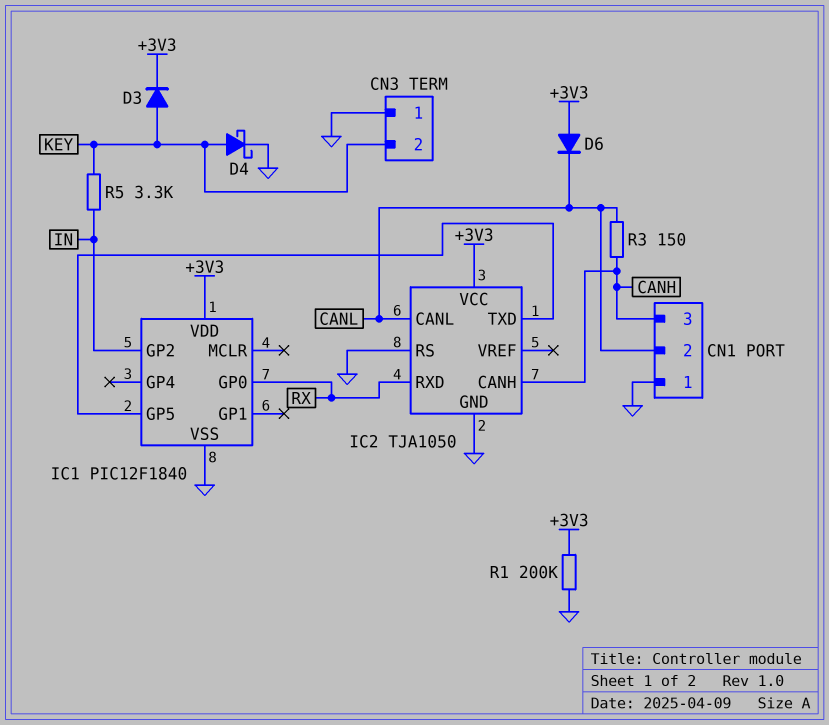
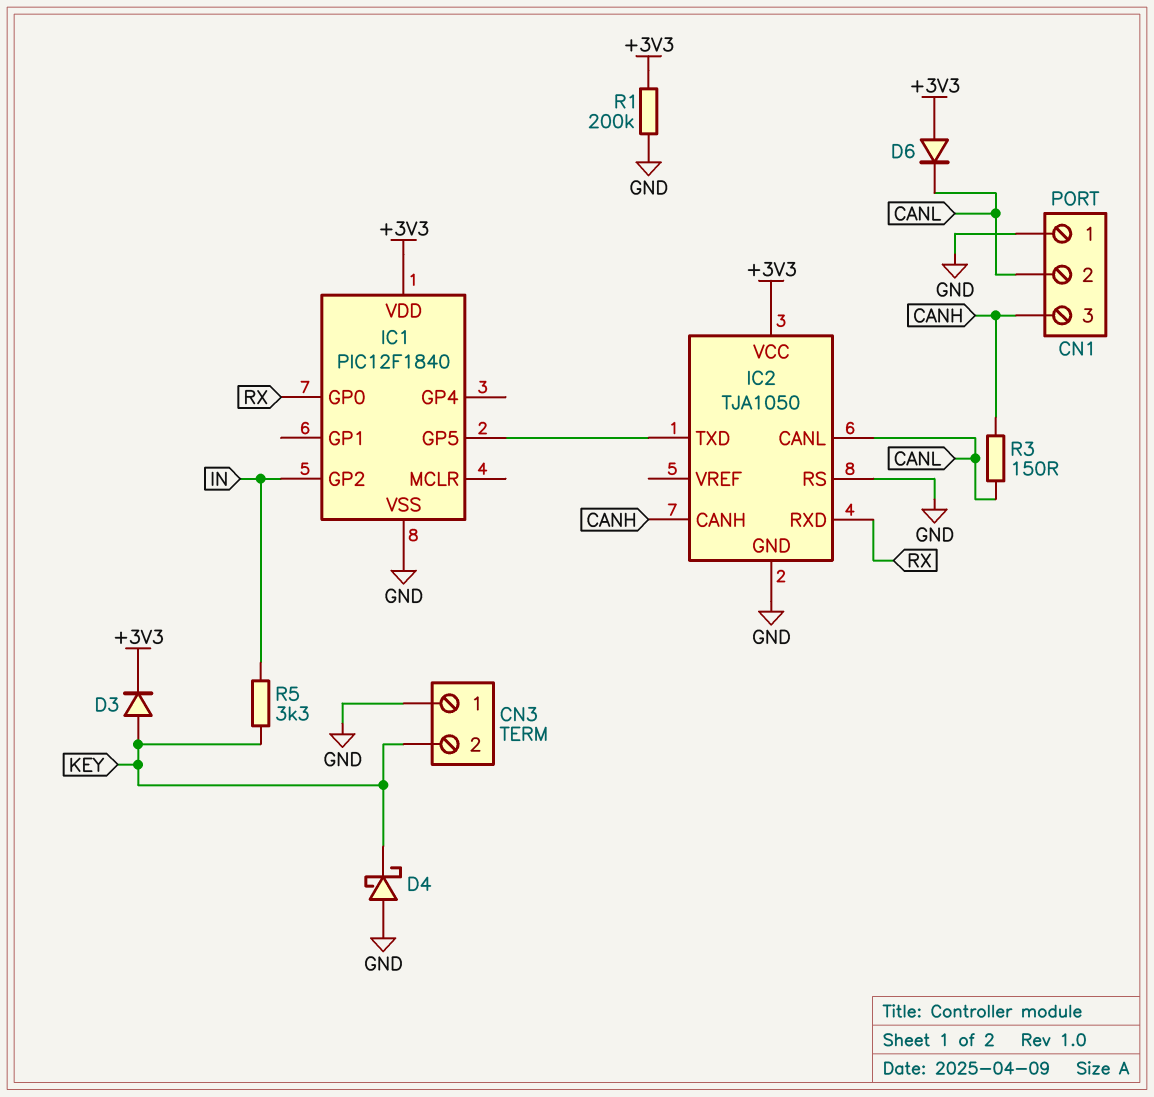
D4: schottky (A KEY, K GND) -> schottky (A GND, K KEY)

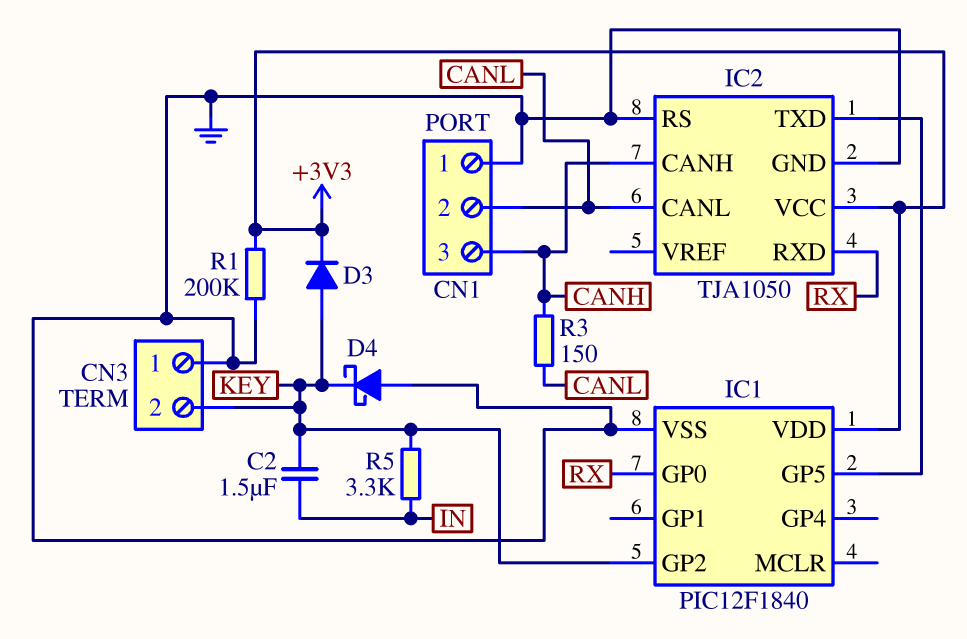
C2: none -> 1.5uF (IN, KEY)
D6: diode (A +3V3, K CANL) -> none
IC1 pin GP2: IN -> KEY

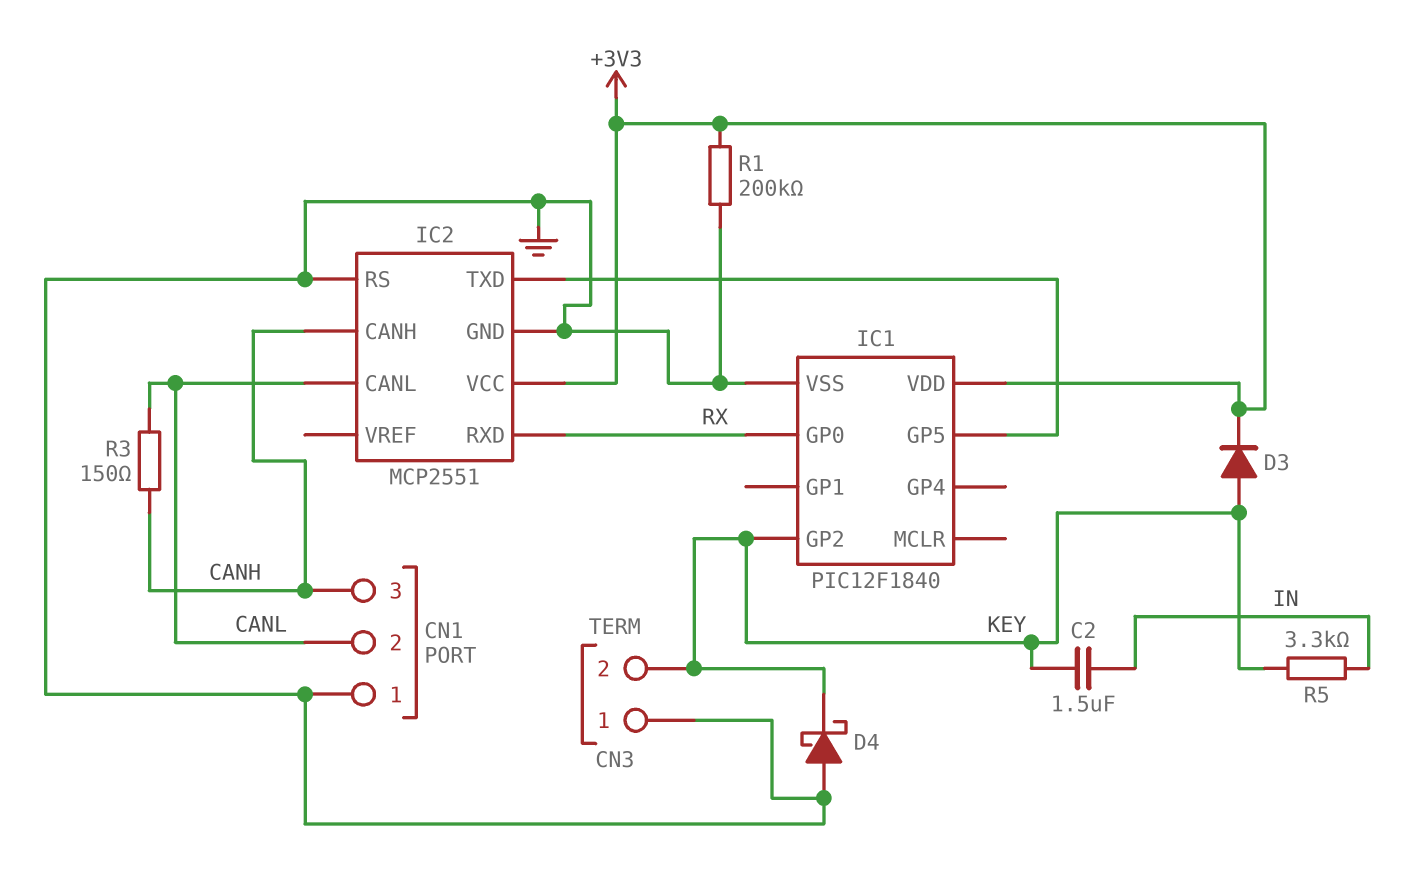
IC2: TJA1050 -> MCP2551

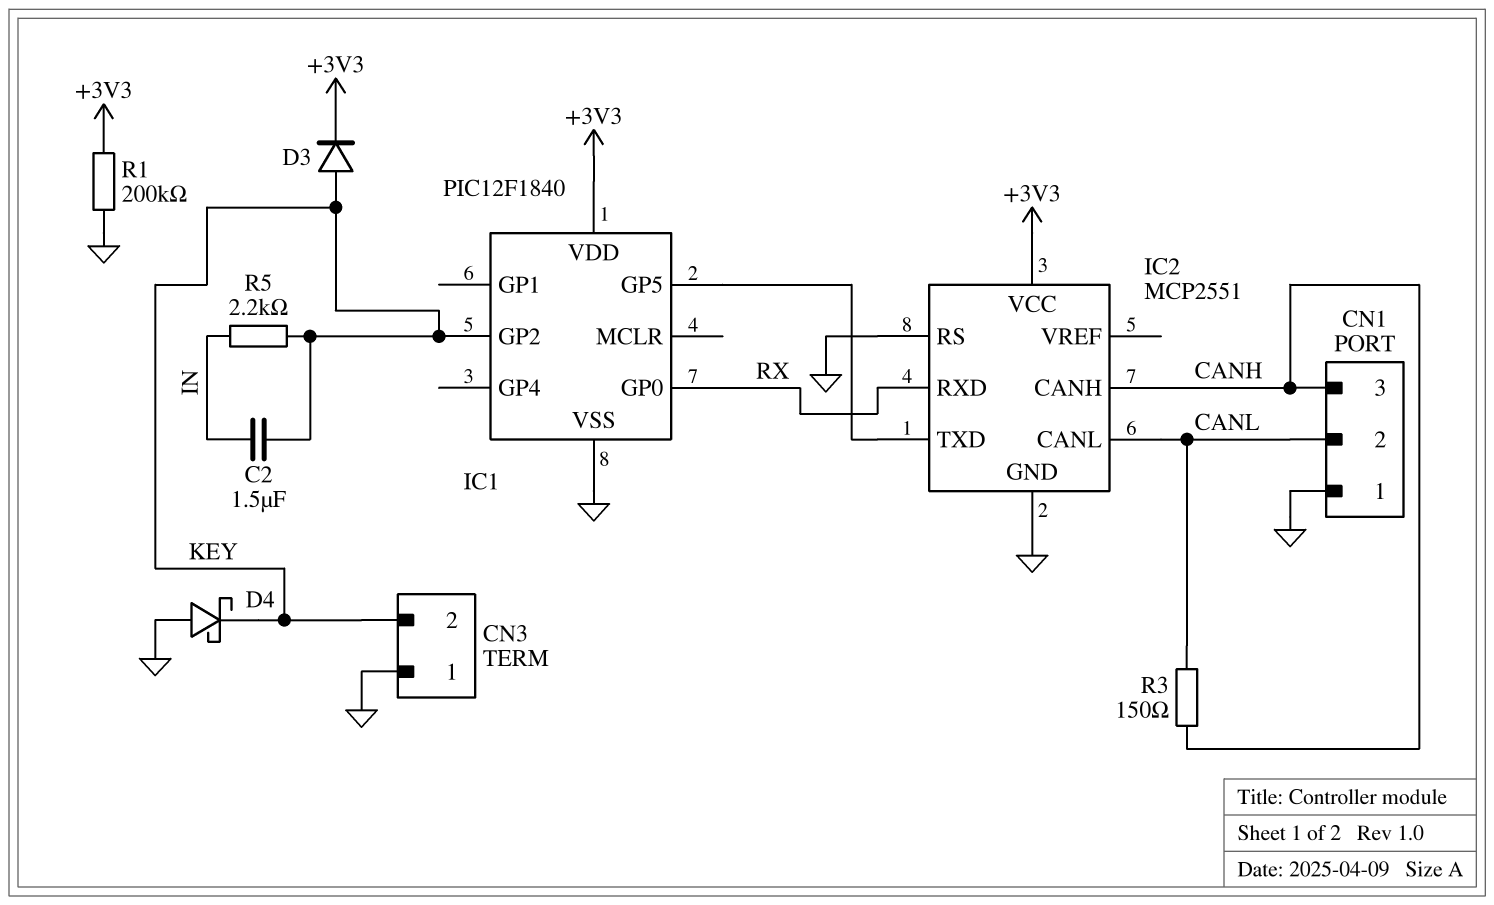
R5: 3.3k (IN, KEY) -> 2.2k (IN, KEY)

